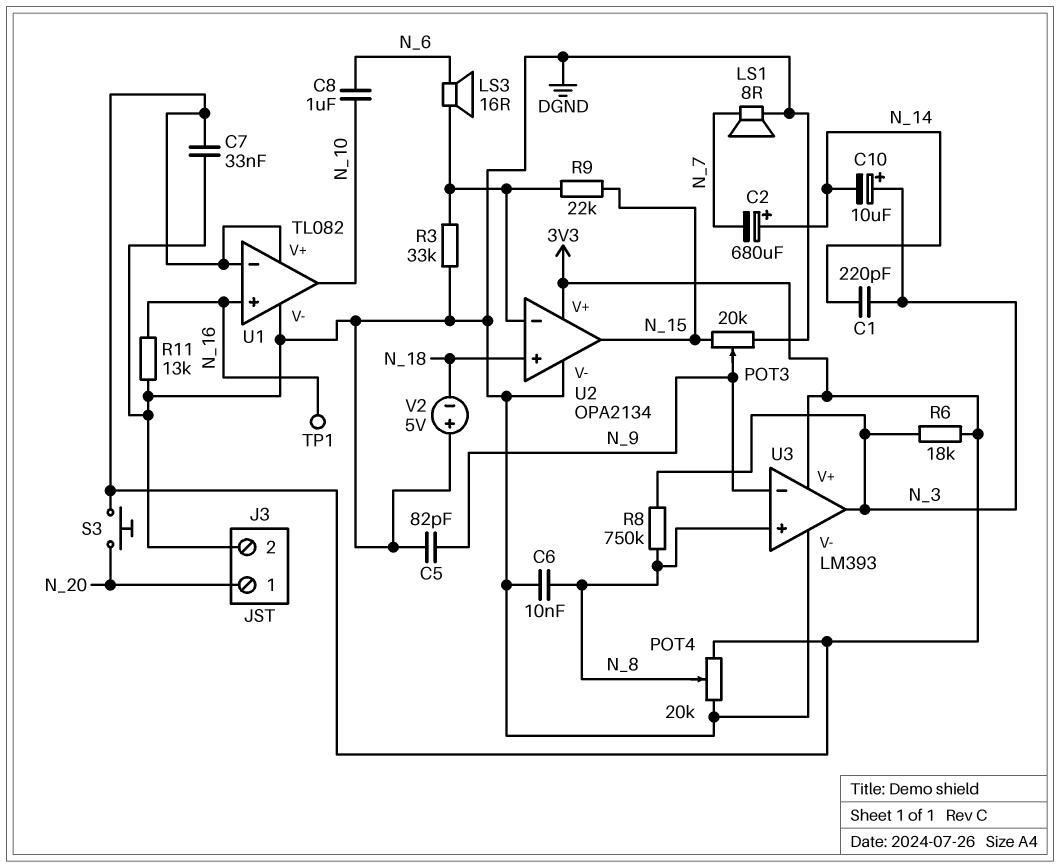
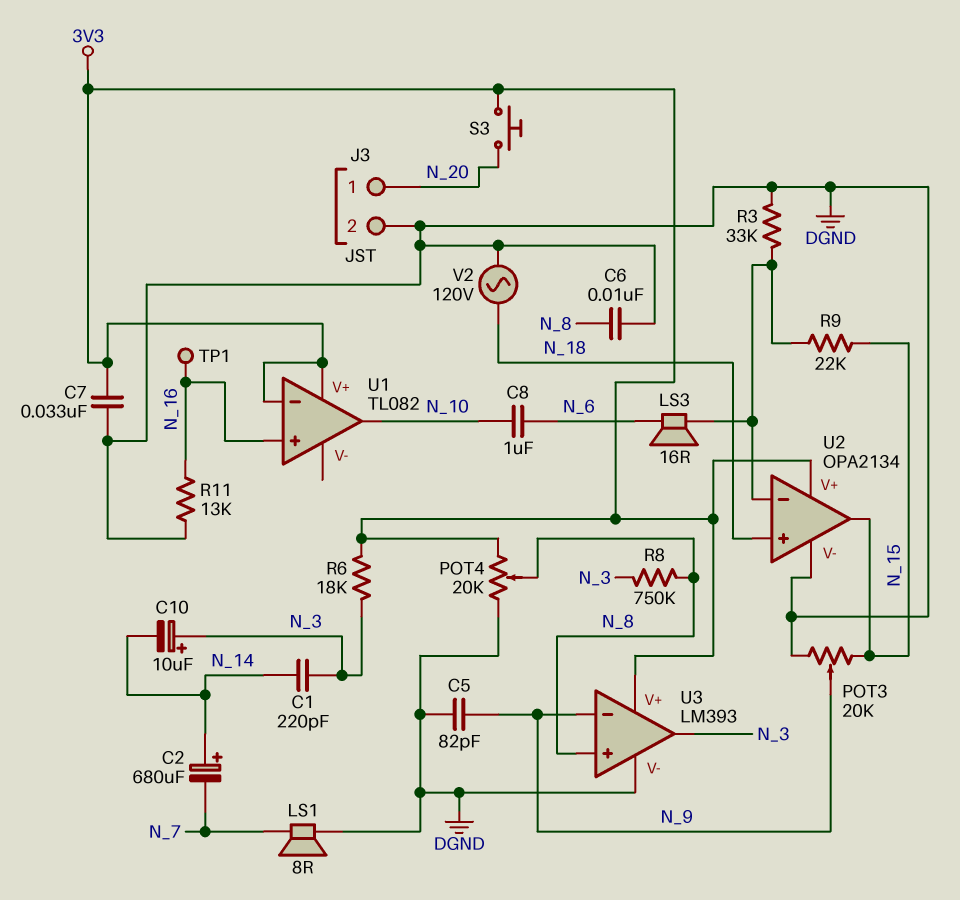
U1 pin V-: DGND -> none
V2: 5V (plus DGND, minus N_18) -> AC 120V (DGND, N_18)

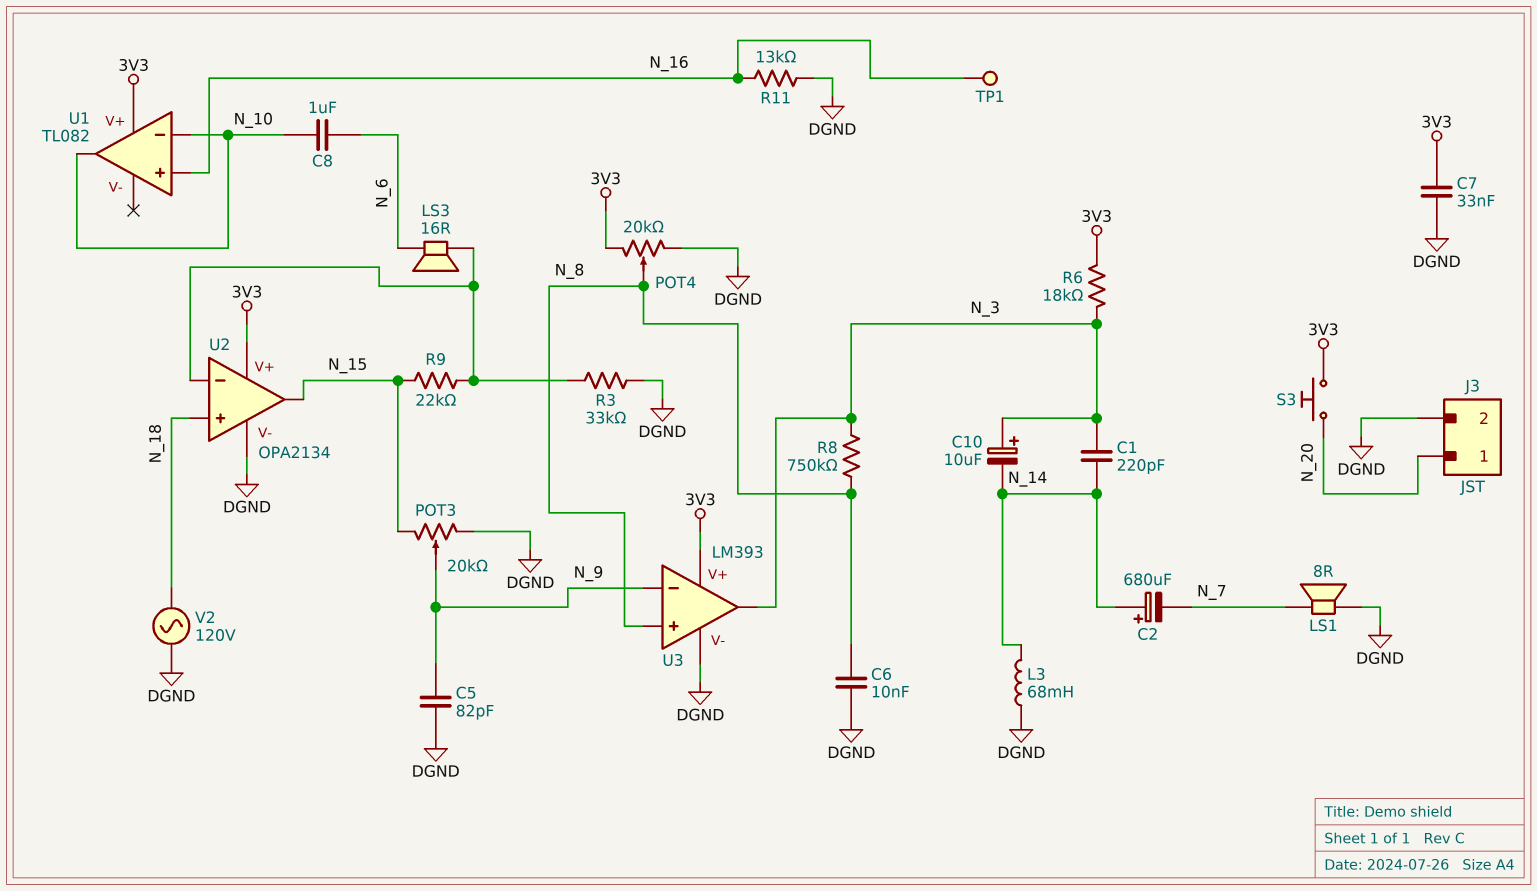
L3: none -> 68mH (DGND, N_14)
U1 pin in-: 3V3 -> N_10

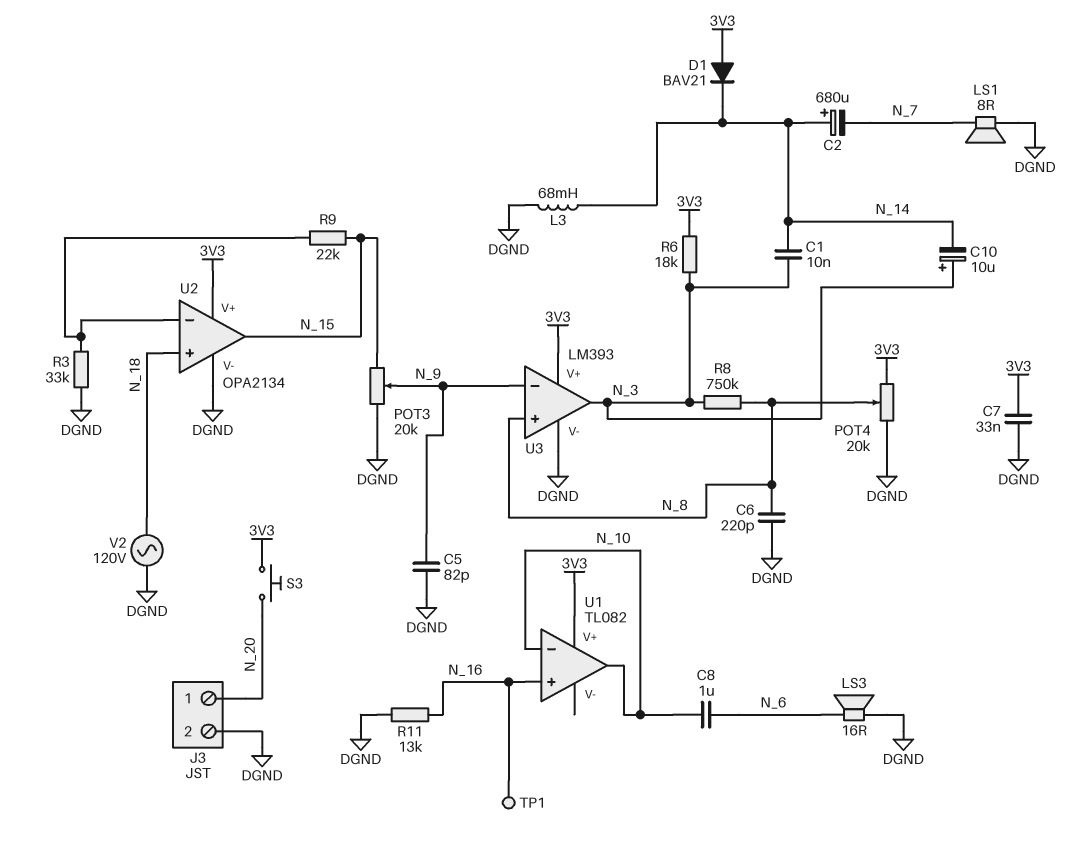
C1: 220pF (N_3, N_14) -> 10nF (N_3, N_14)
C6: 10nF (DGND, N_8) -> 220pF (DGND, N_8)
D1: none -> diode BAV21 (A 3V3, K N_14)
LS3: speaker 16R (N_6, U2/in-) -> speaker 16R (DGND, N_6)

